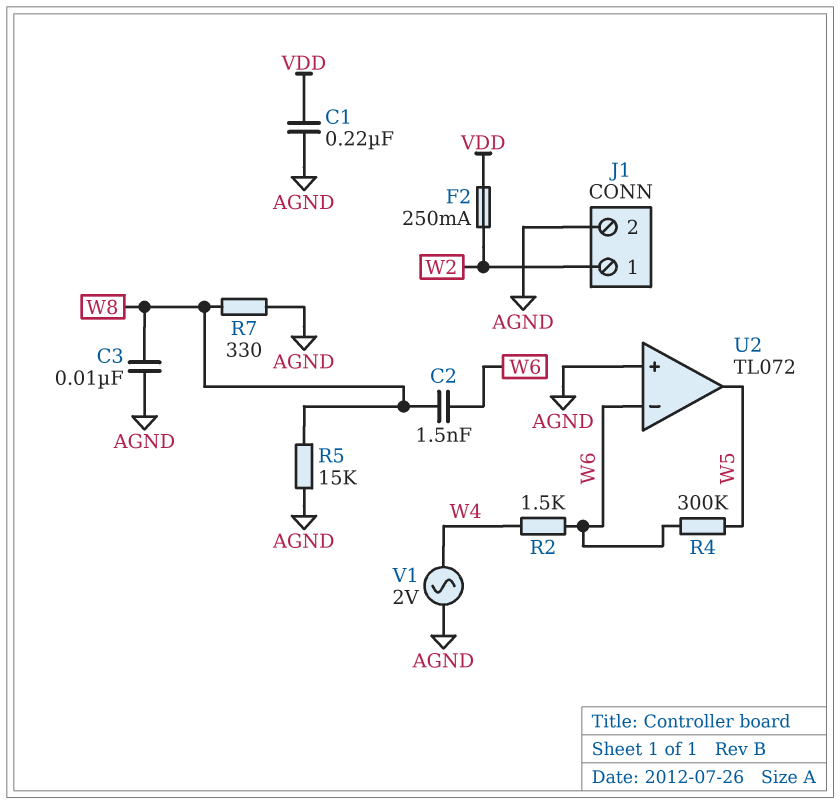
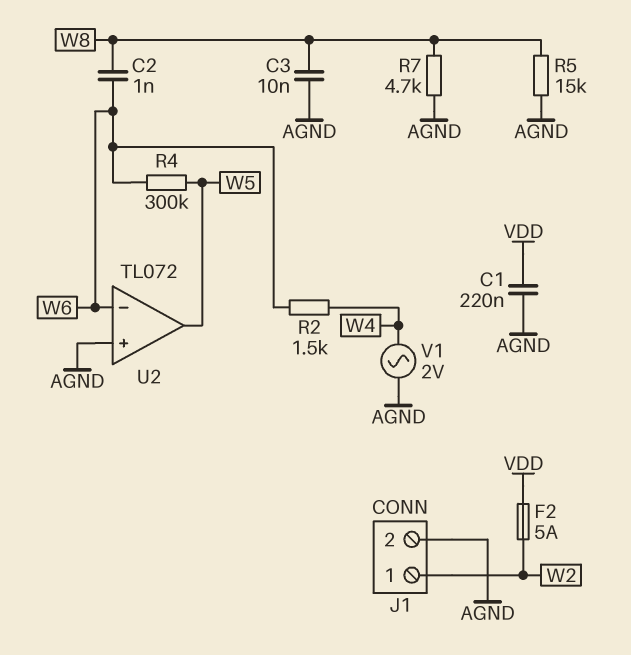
C2: 1.5nF (W6, W8) -> 1nF (W6, W8)
F2: 250mA (VDD, W2) -> 5A (VDD, W2)
R7: 330 (AGND, W8) -> 4.7k (AGND, W8)

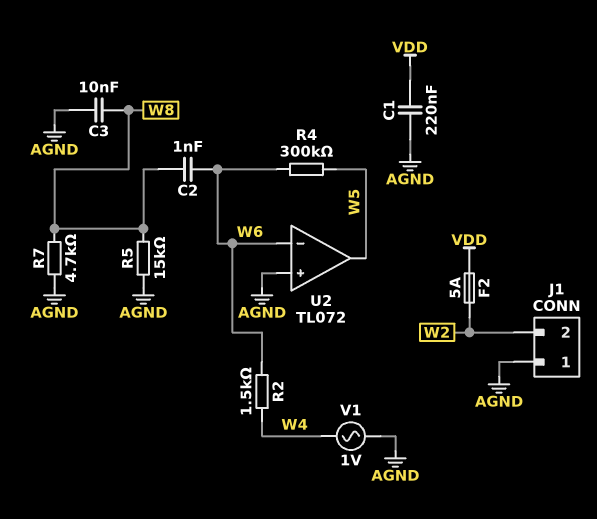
J1 pin 1: W2 -> AGND
J1 pin 2: AGND -> W2
V1: AC 2V (AGND, W4) -> AC 1V (AGND, W4)

